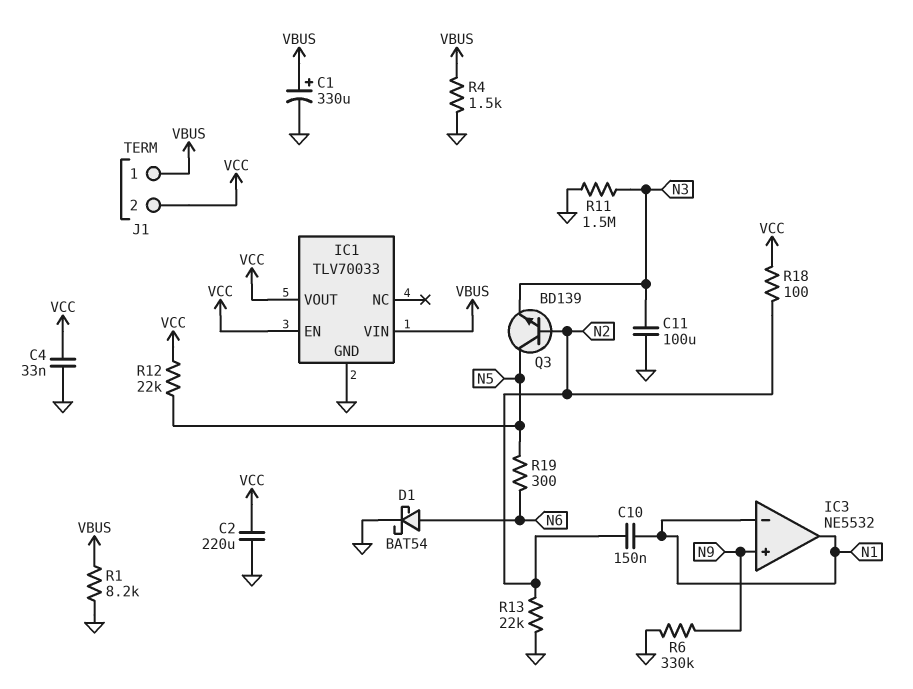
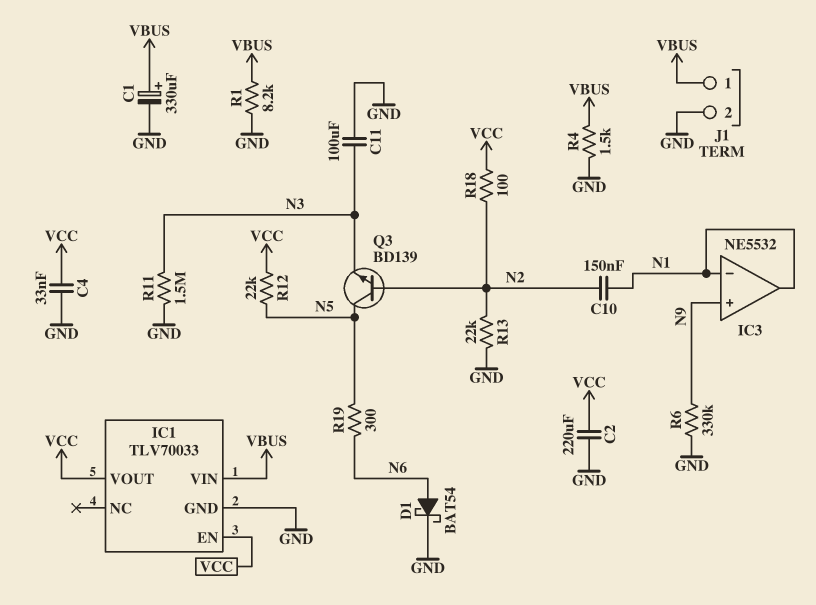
J1 pin 2: VCC -> GND

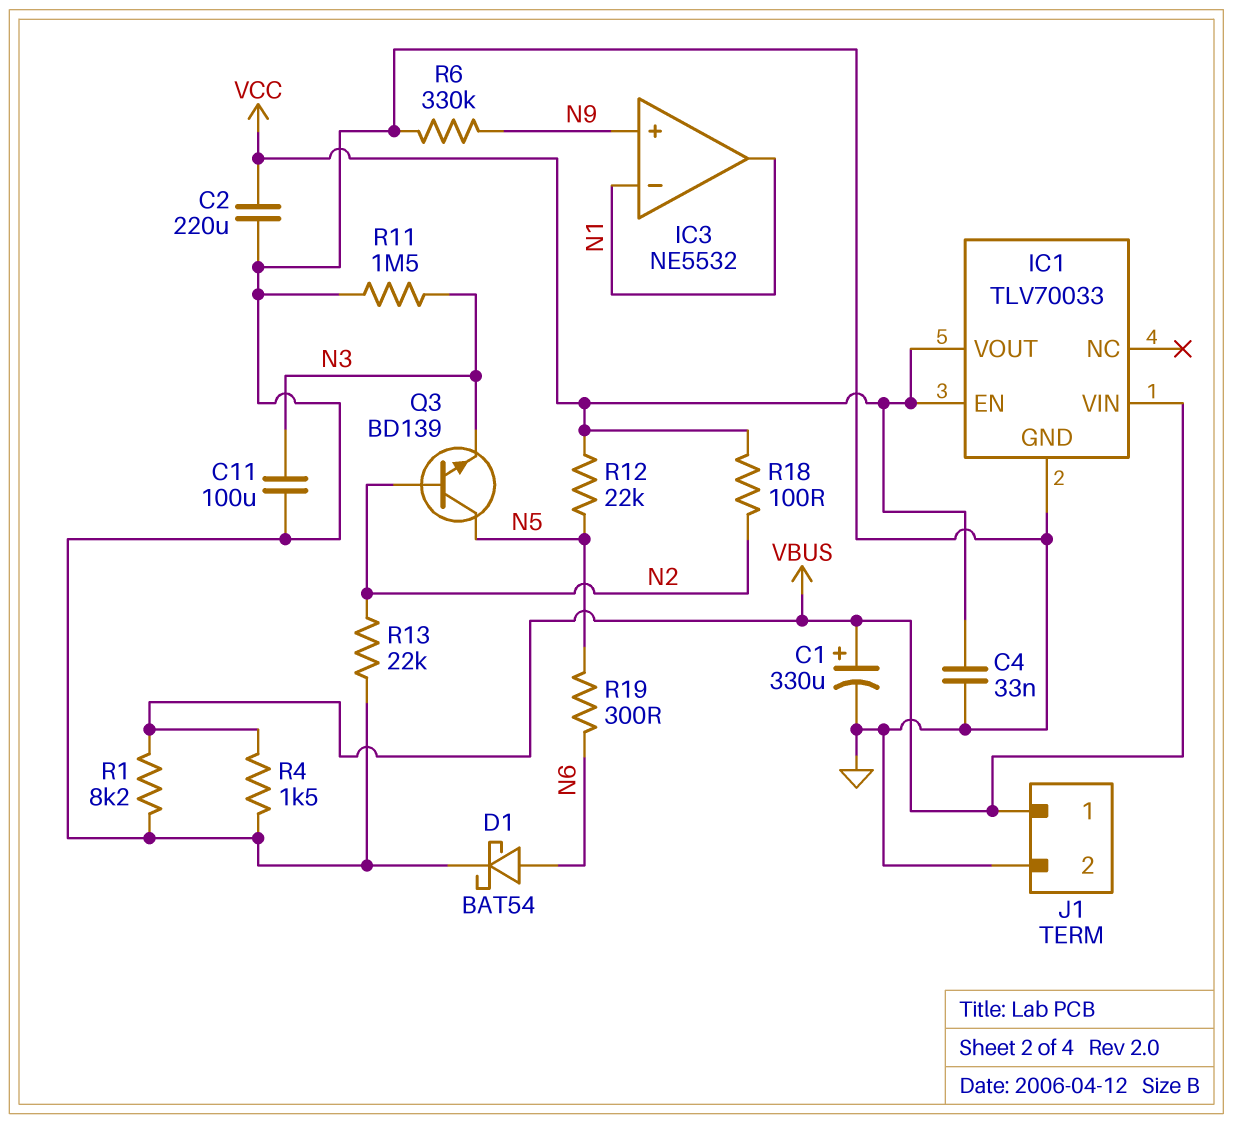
C10: 150nF (N1, N2) -> none

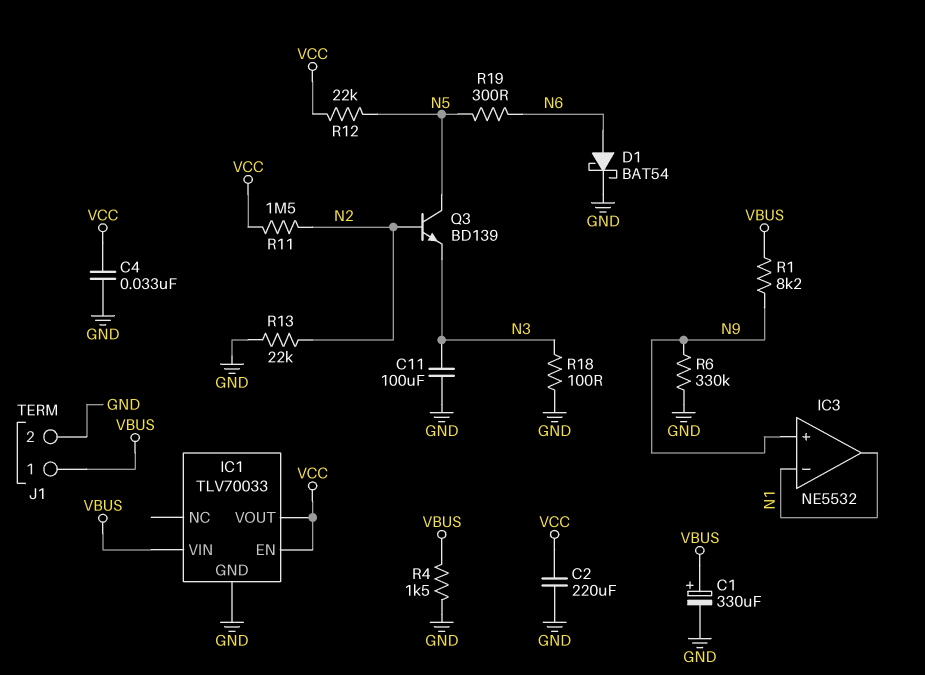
R1: 8.2k (GND, VBUS) -> 8.2k (N9, VBUS)
R11: 1.5M (GND, N3) -> 1.5M (N2, VCC)
R18: 100 (N2, VCC) -> 100 (GND, N3)

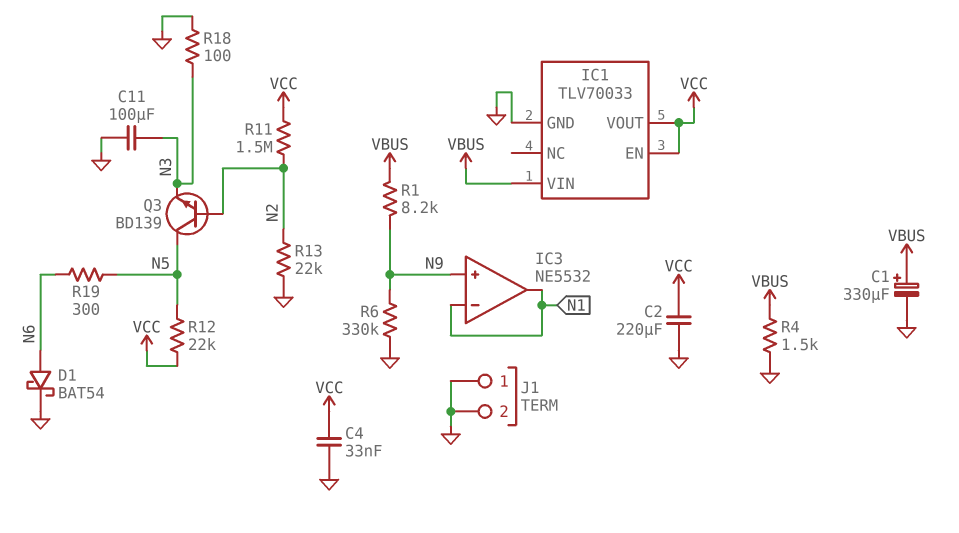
J1 pin 1: VBUS -> GND

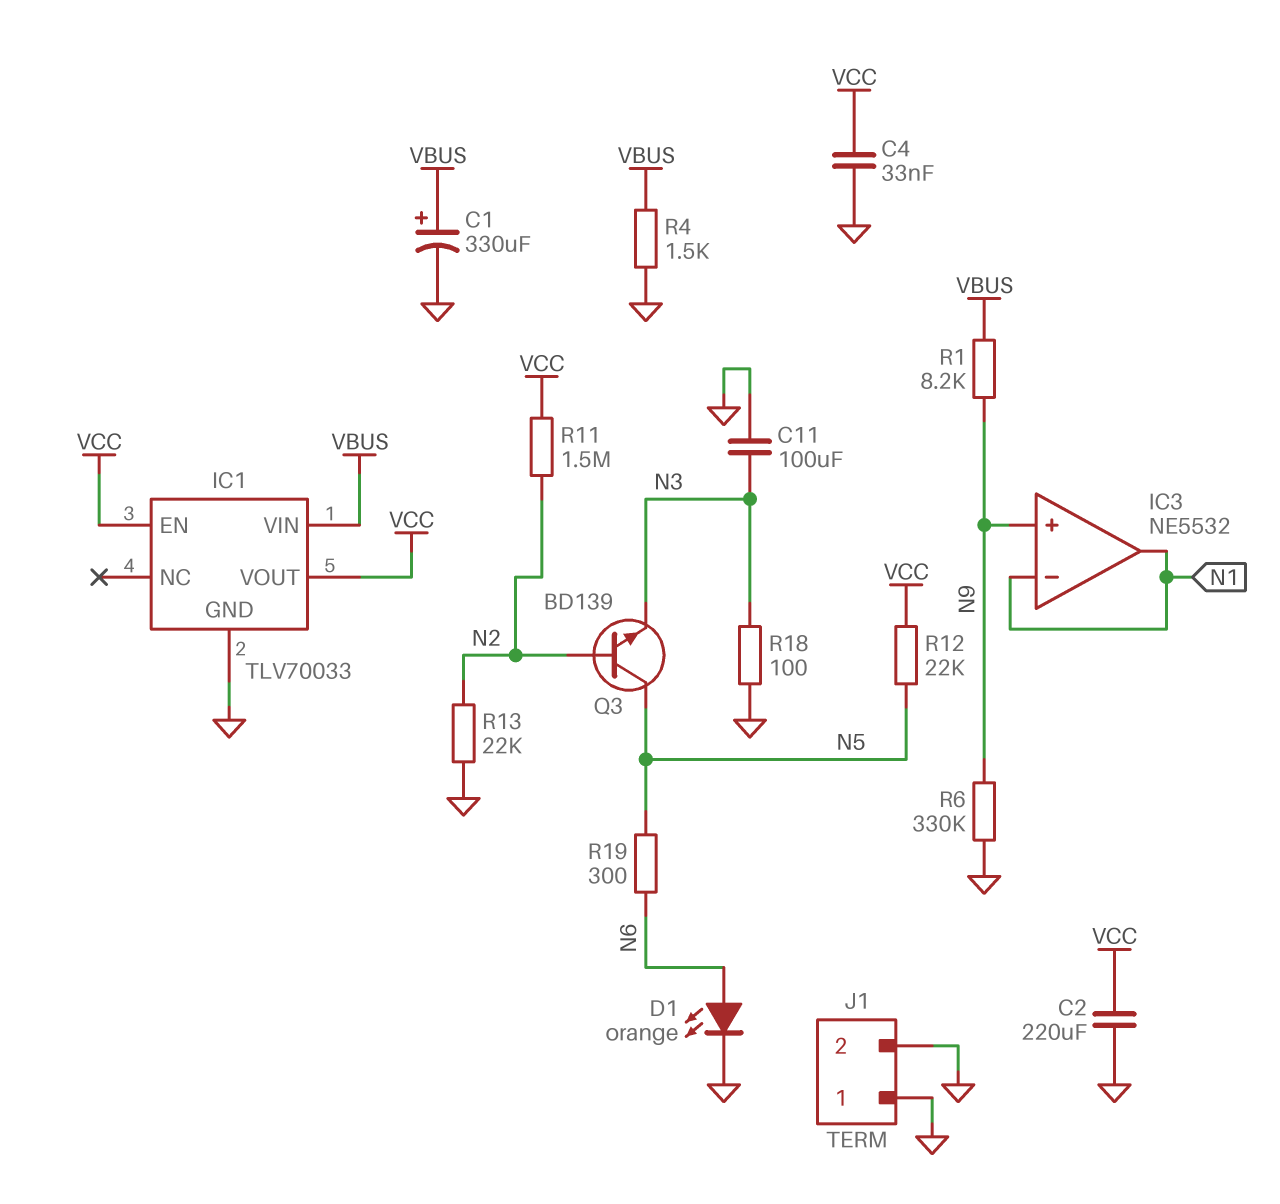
D1: schottky BAT54 (A N6, K GND) -> LED orange (A N6, K GND)

